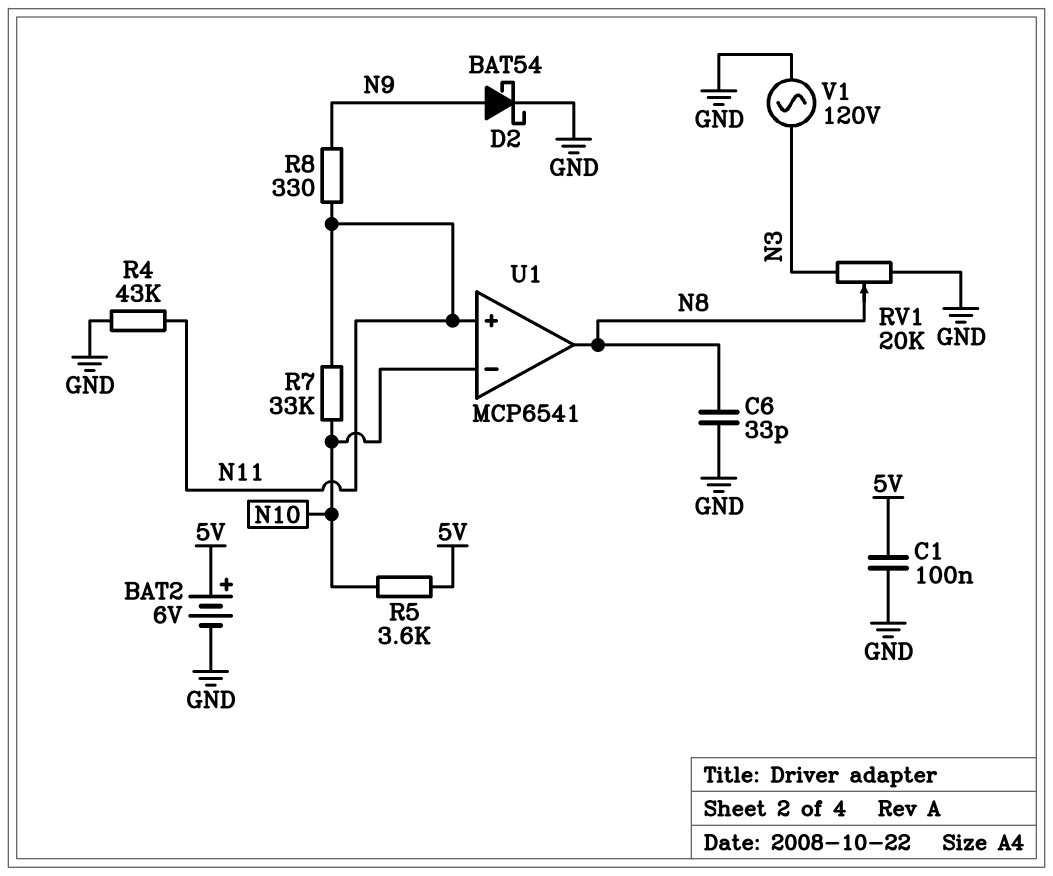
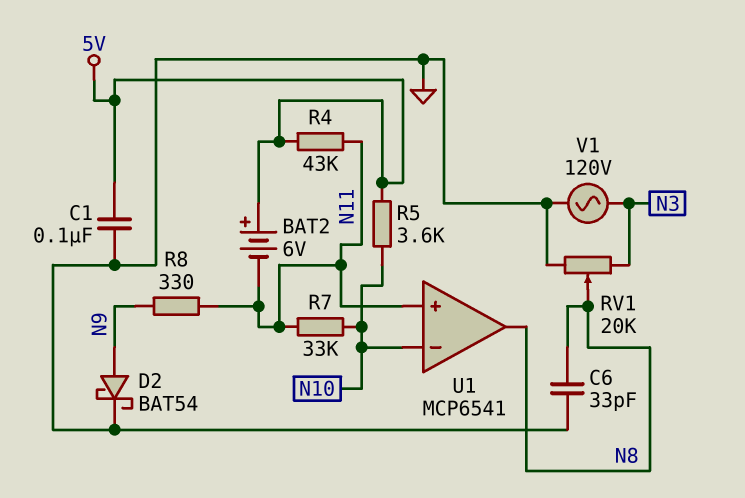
BAT2: 6V (plus 5V, minus GND) -> 6V (plus 5V, minus N11)
R4: 43k (GND, N11) -> 43k (5V, N11)

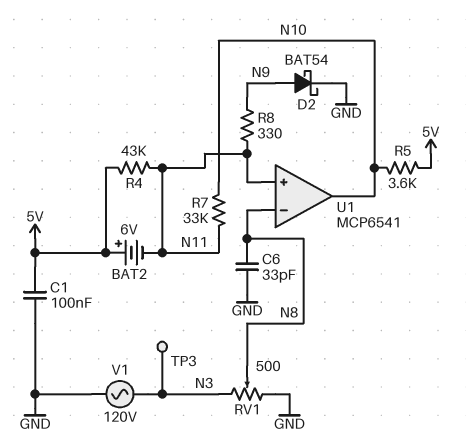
RV1: 20k (GND, N3, wiper N8) -> 500 (GND, N3, wiper N8)
TP3: none -> test point (N3)
U1 pin in-: N10 -> N8
U1 pin out: N8 -> N10

